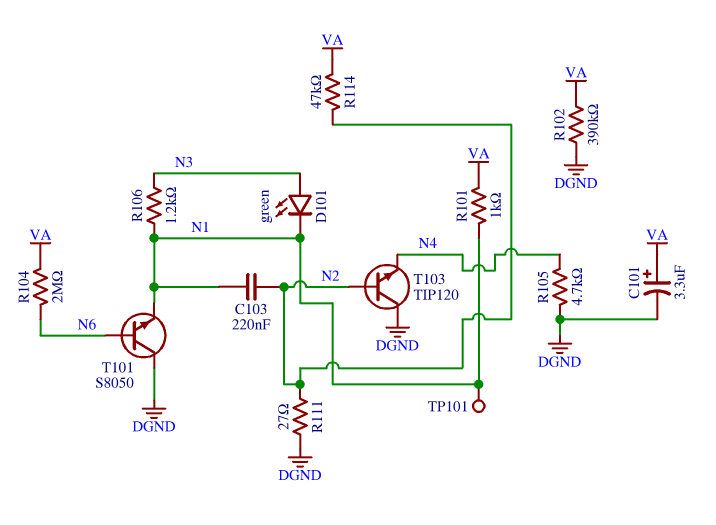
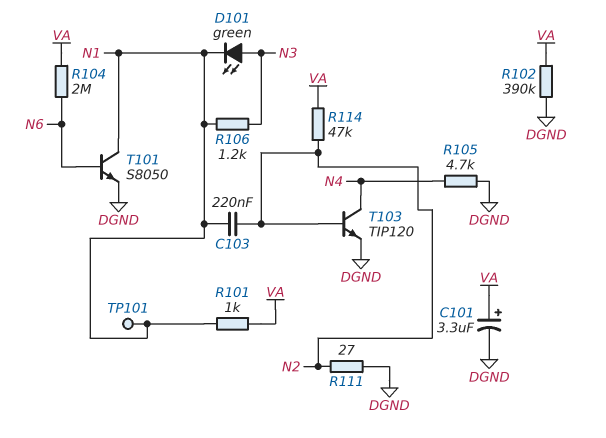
T101: NPN S8050 (B N6, C DGND, E N1) -> NPN S8050 (B N6, C N1, E DGND)
T103: NPN TIP120 (B N2, C DGND, E N4) -> NPN TIP120 (B N2, C N4, E DGND)

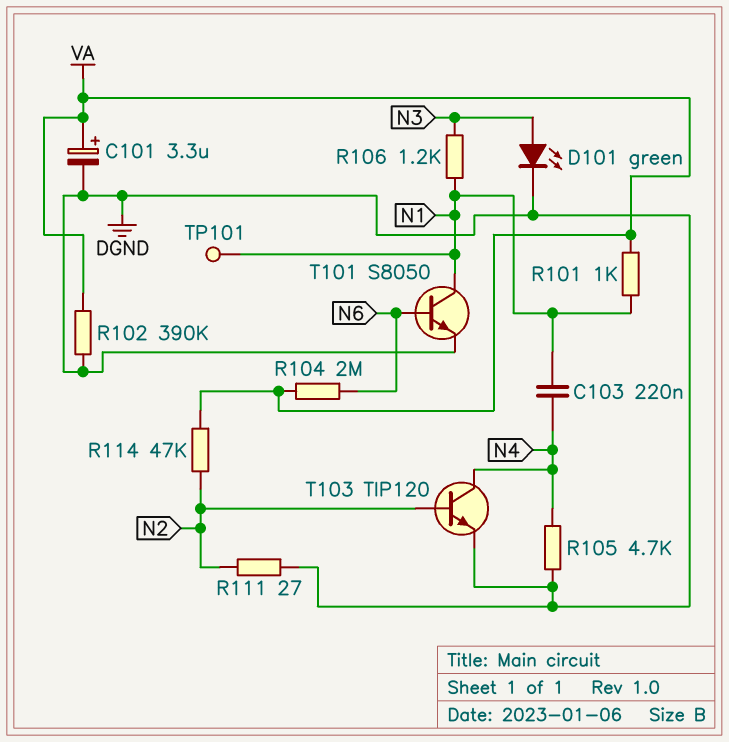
C103: 220nF (N1, N2) -> 220nF (N1, N4)
D101: LED green (A N3, K N1) -> LED green (A N3, K DGND)

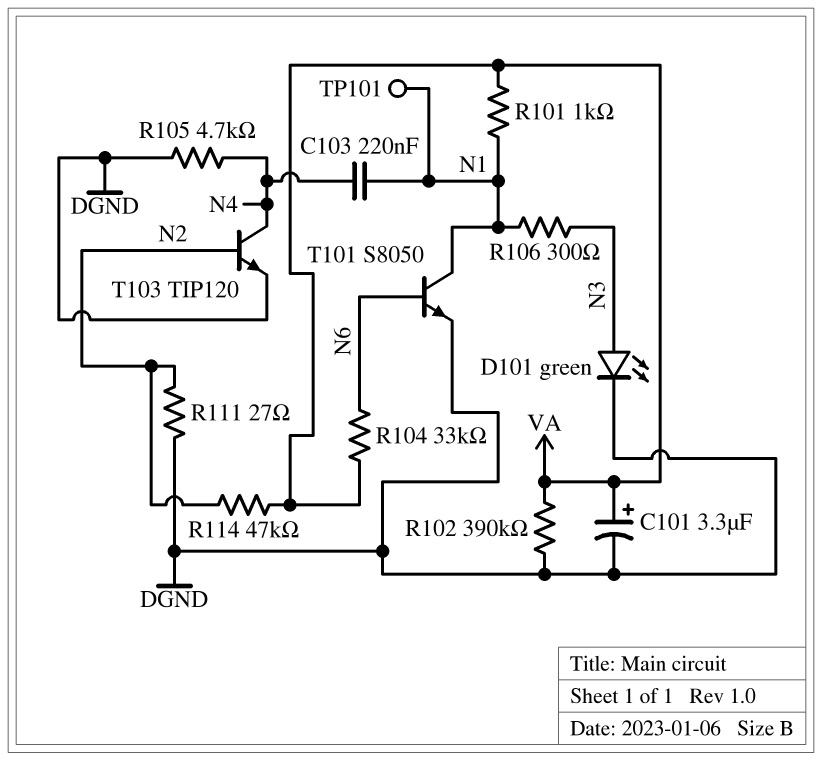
R104: 2M (N6, VA) -> 33k (N6, VA)
R106: 1.2k (N1, N3) -> 300 (N1, N3)

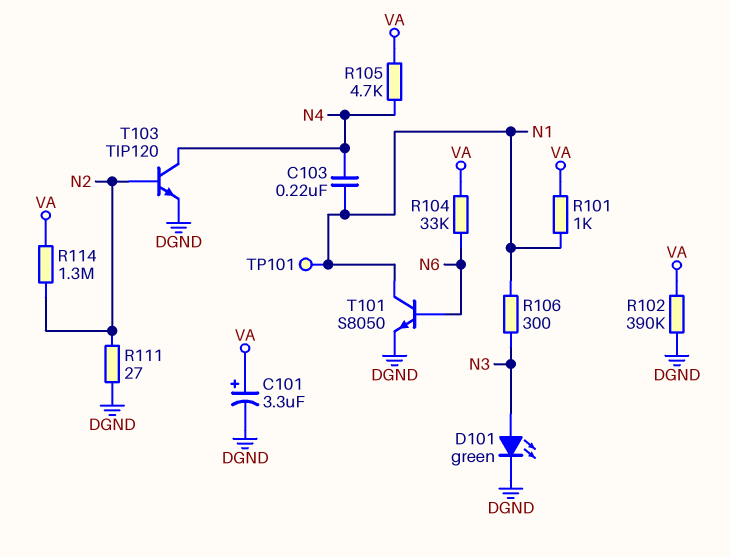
R105: 4.7k (DGND, N4) -> 4.7k (N4, VA)
R114: 47k (N2, VA) -> 1.3M (N2, VA)

